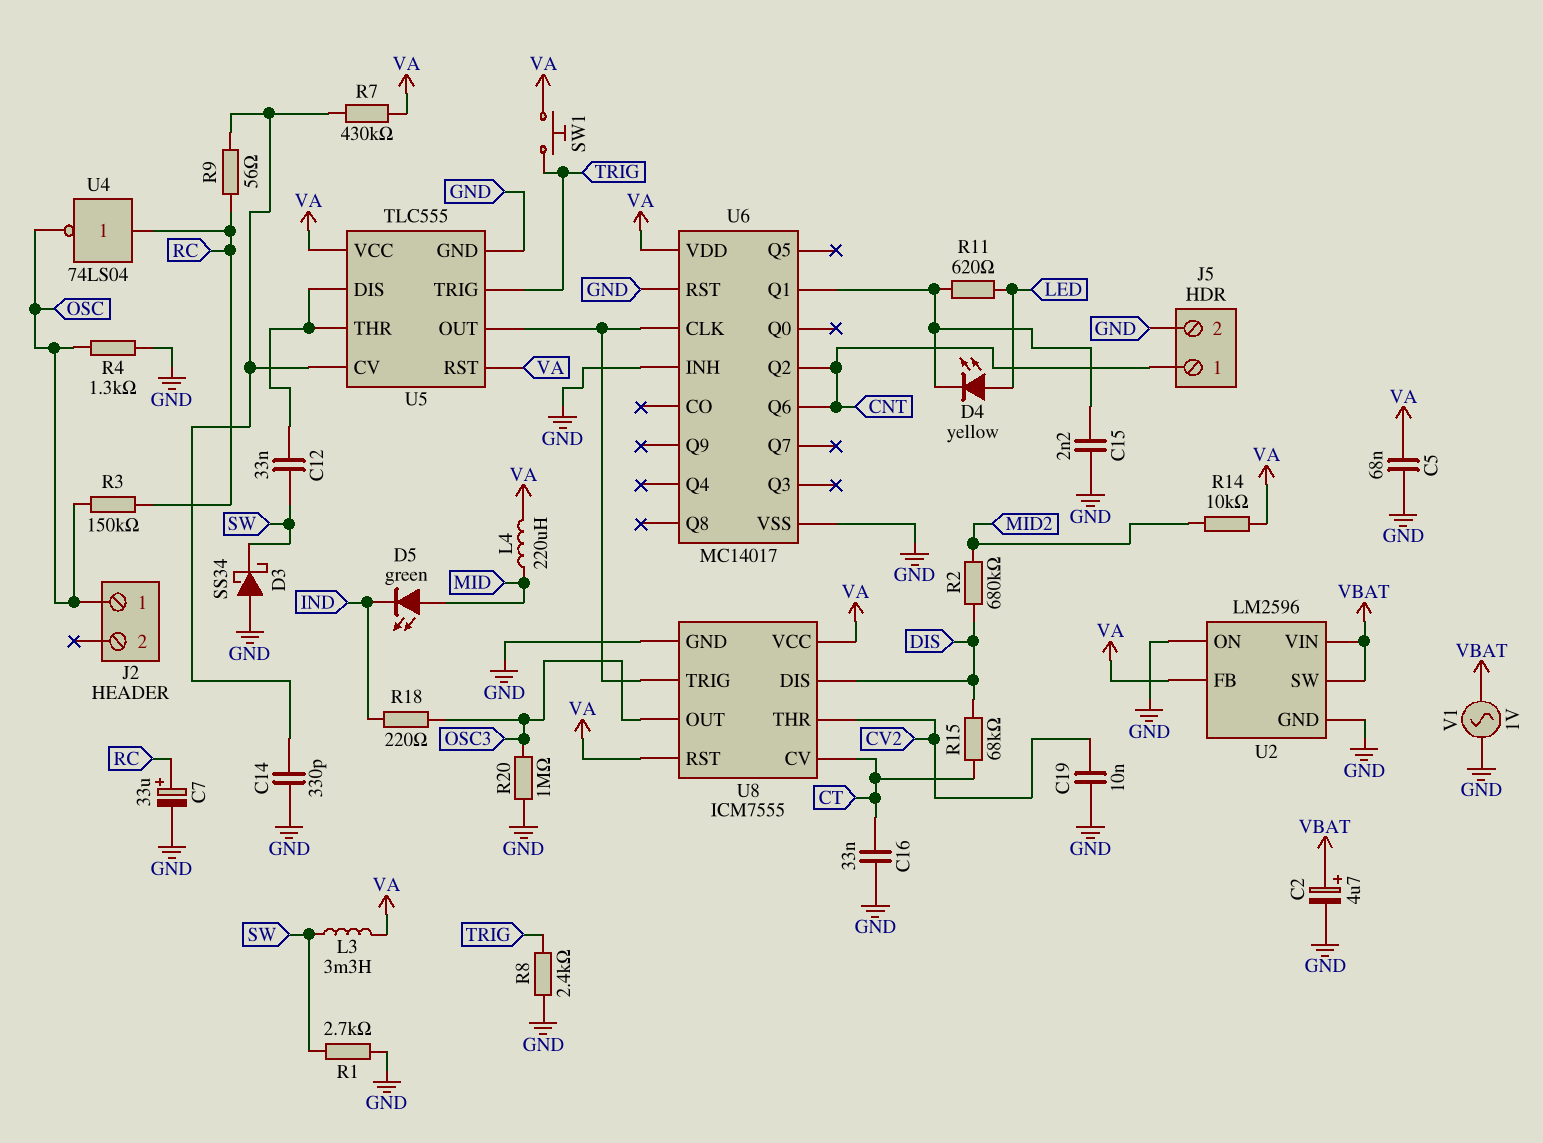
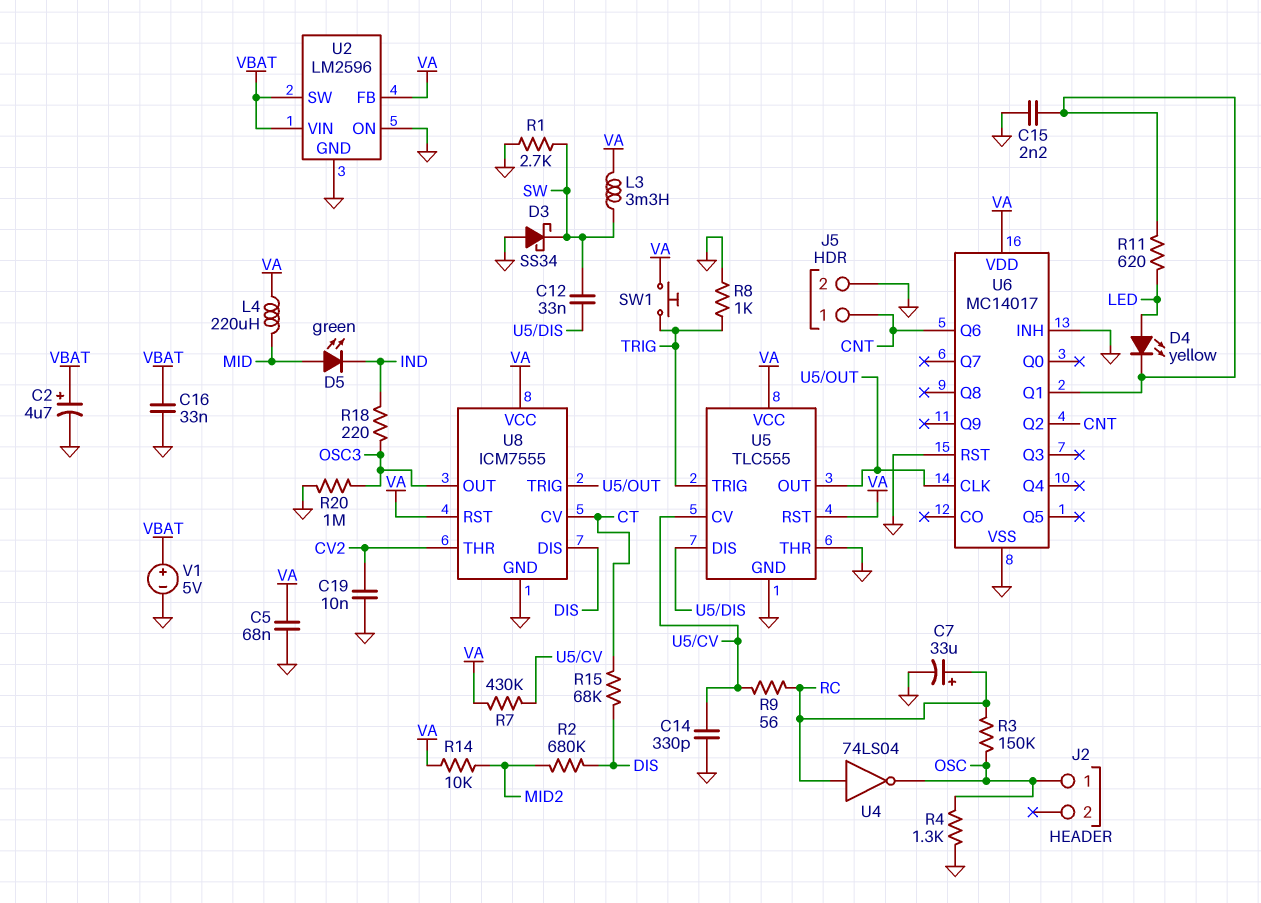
C16: 33nF (CT, GND) -> 33nF (GND, VBAT)
R8: 2.4k (GND, TRIG) -> 1k (GND, TRIG)
U5 pin THR: U5/DIS -> GND
V1: AC 1V (GND, VBAT) -> 5V (plus VBAT, minus GND)

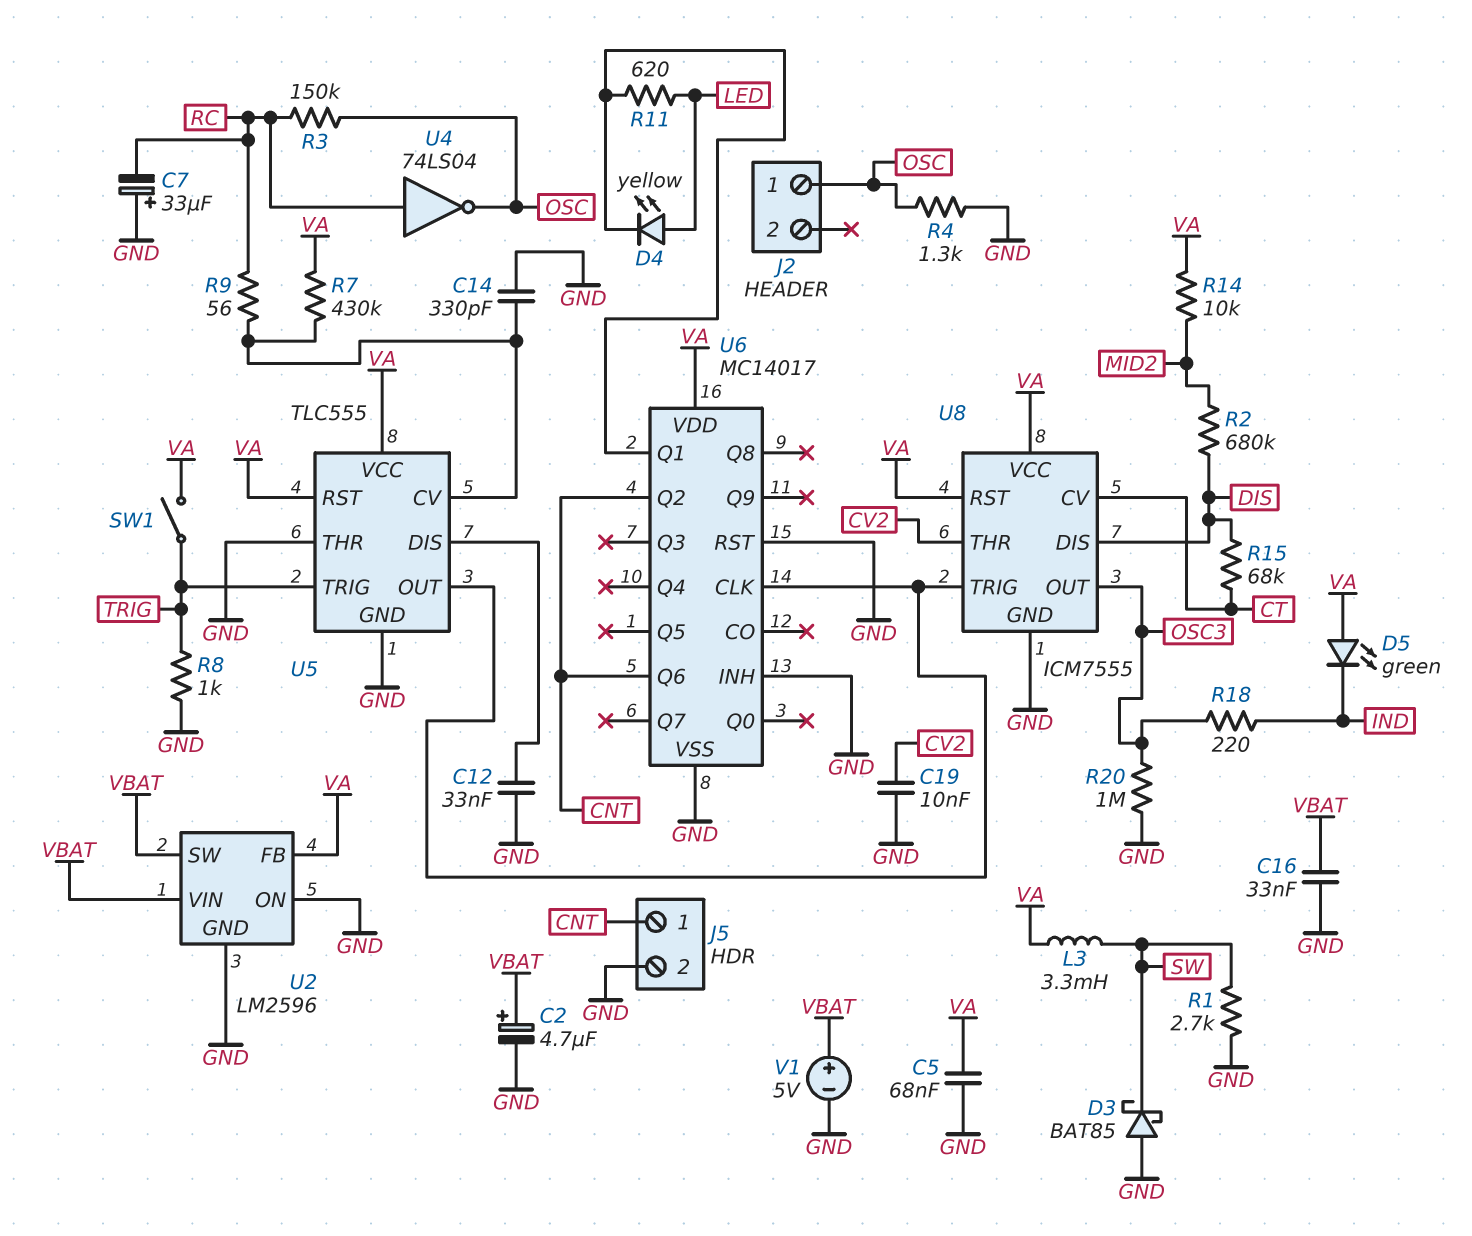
C7: 33uF (plus RC, minus GND) -> 33uF (plus GND, minus RC)
C12: 33nF (SW, U5/DIS) -> 33nF (GND, U5/DIS)
C15: 2.2nF (GND, U6/Q1) -> none
D3: schottky SS34 (A GND, K SW) -> schottky BAT85 (A GND, K SW)
D5: LED green (A MID, K IND) -> LED green (A VA, K IND)
L4: 220uH (MID, VA) -> none
SW1: button (TRIG, VA) -> switch (TRIG, VA)

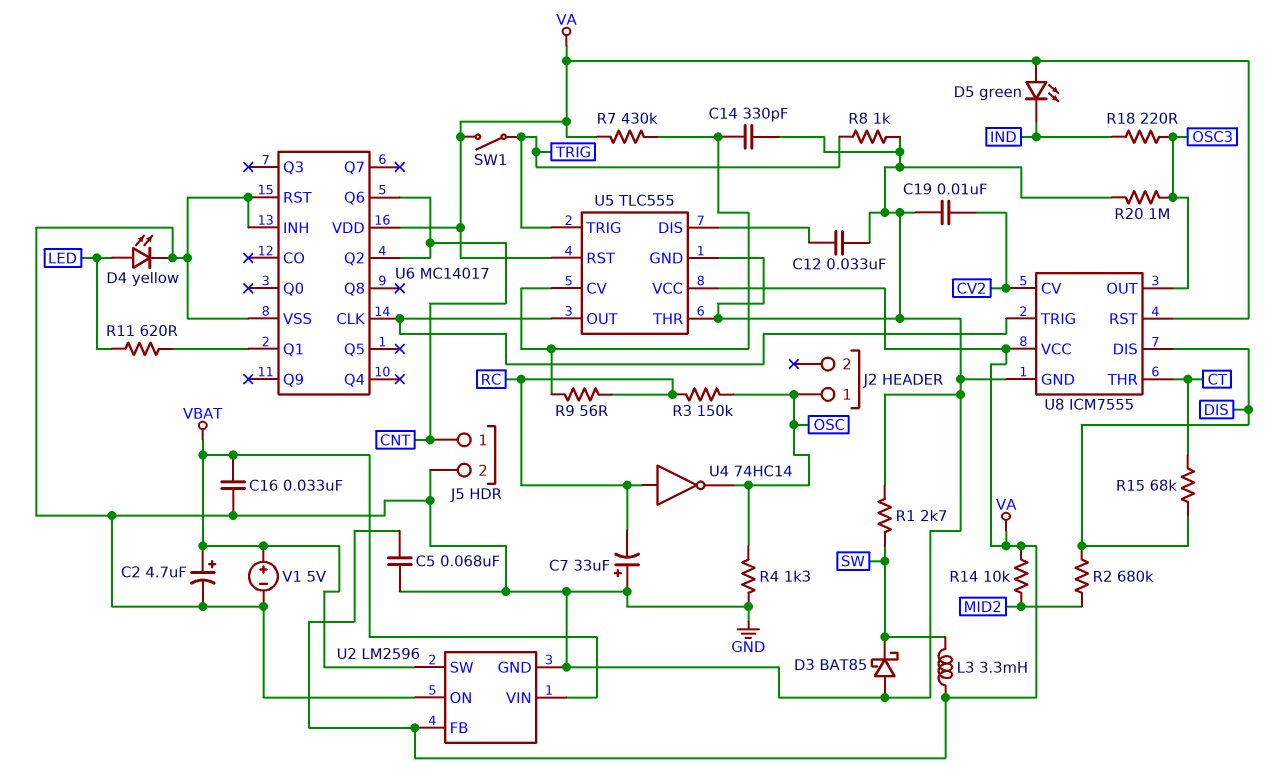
D4: LED yellow (A LED, K U6/Q1) -> LED yellow (A LED, K GND)
U4: NOT 74LS04 (in RC, out OSC) -> NOT 74HC14 (in RC, out OSC)
U8 pin CV: CT -> CV2
U8 pin THR: CV2 -> CT

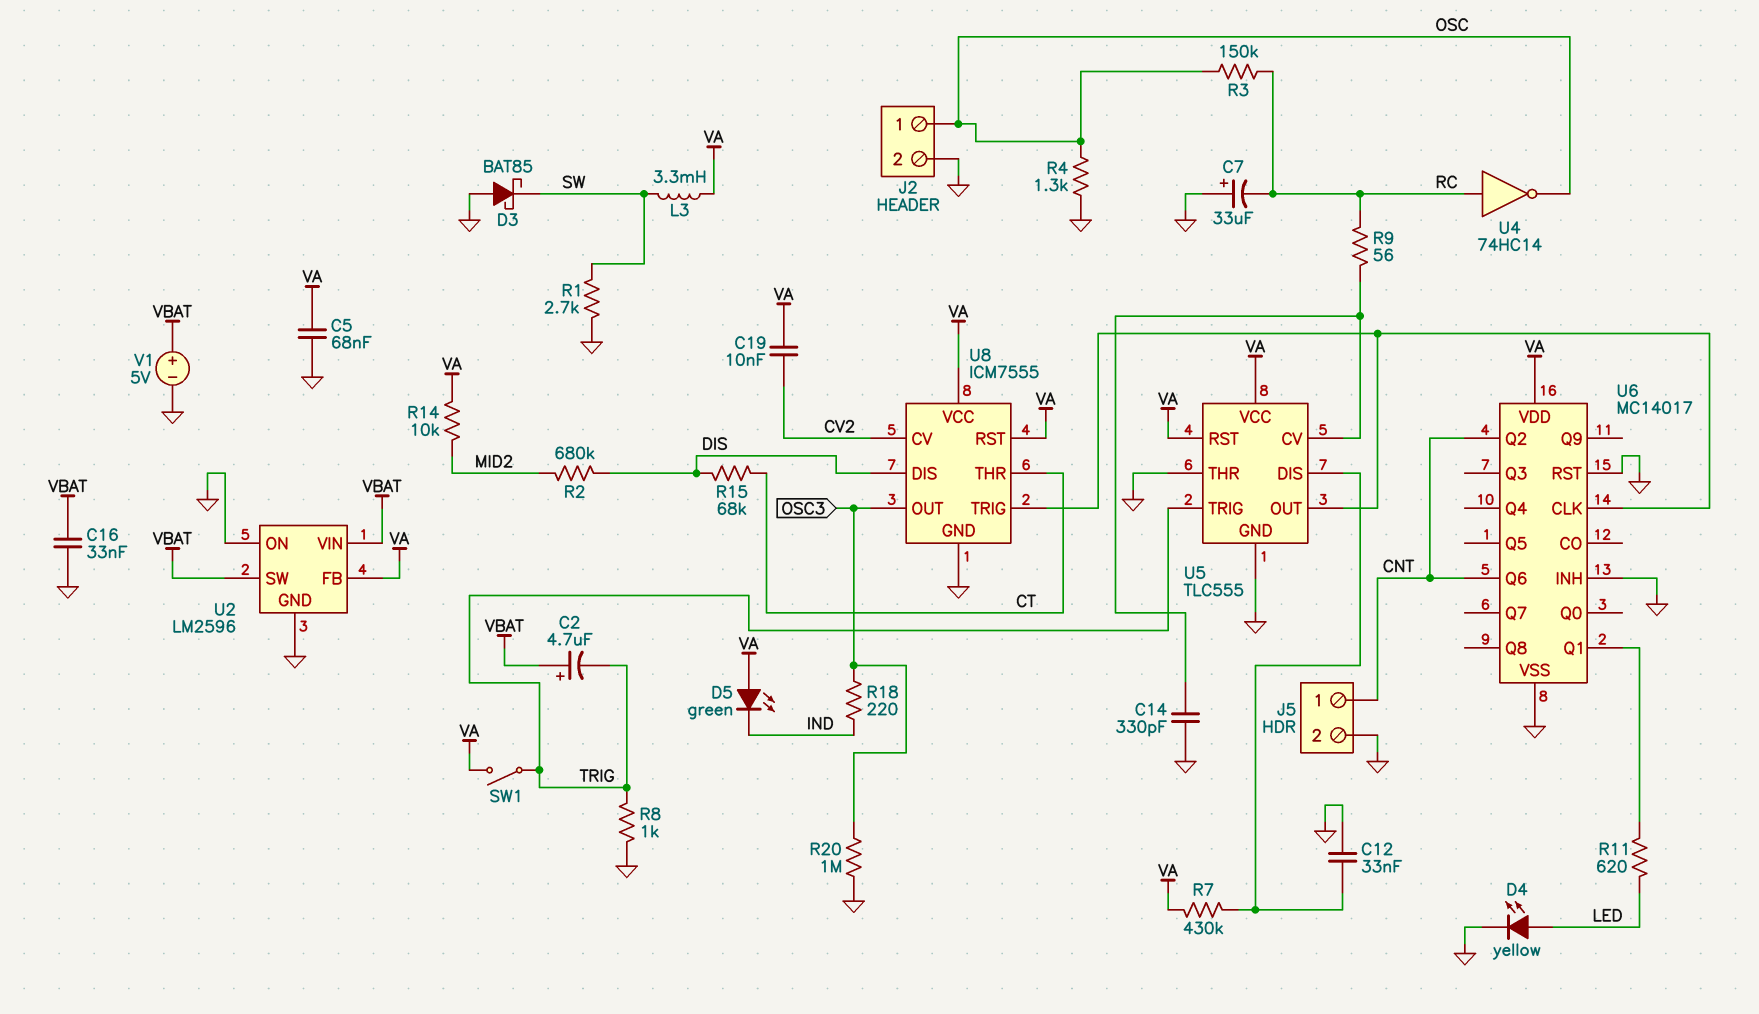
C2: 4.7uF (plus VBAT, minus GND) -> 4.7uF (plus VBAT, minus TRIG)
C19: 10nF (CV2, GND) -> 10nF (CV2, VA)
J2 pin 2: none -> GND
R7: 430k (U5/CV, VA) -> 430k (U5/DIS, VA)

